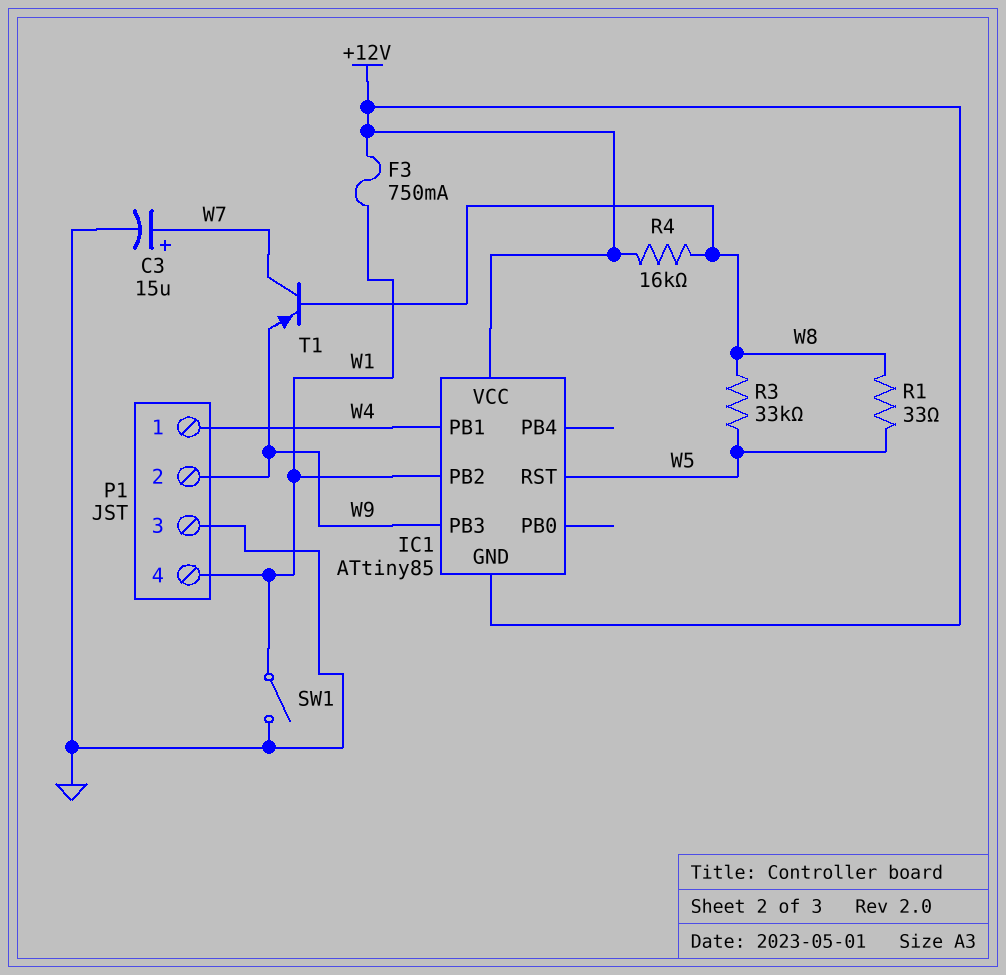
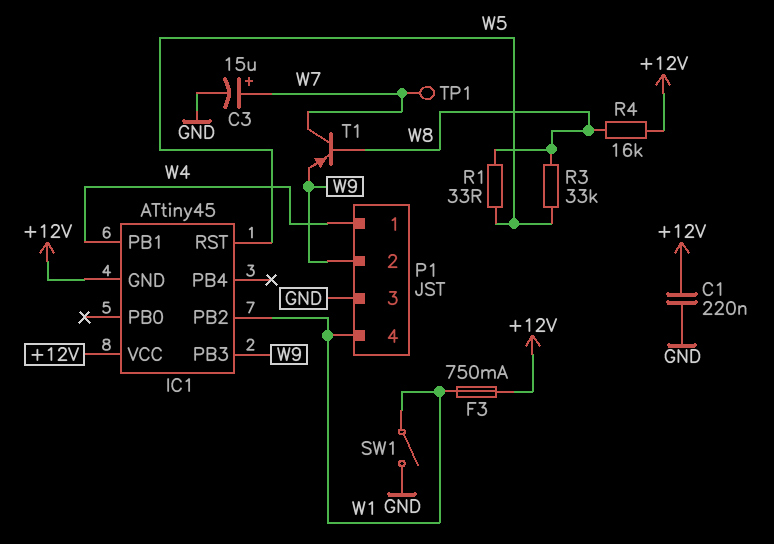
C1: none -> 220nF (+12V, GND)
IC1: ATtiny85 -> ATtiny45
TP1: none -> test point (W7)

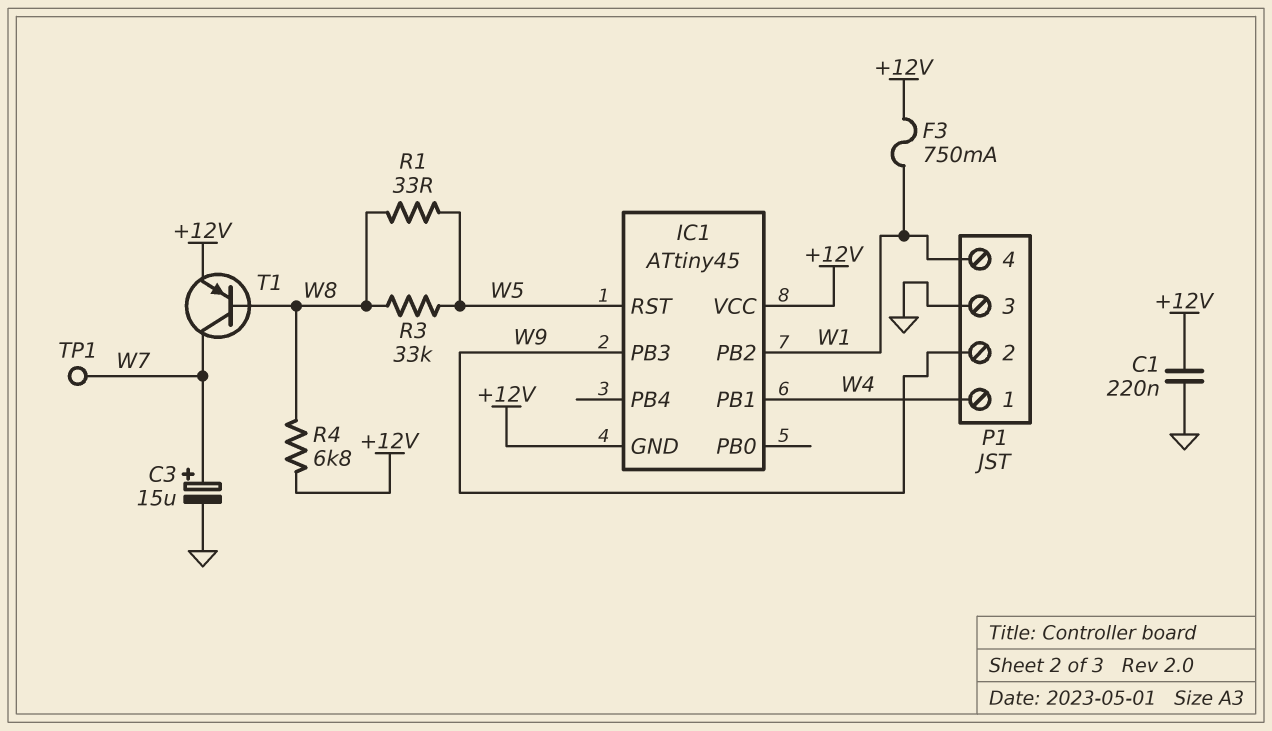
R4: 16k (+12V, W8) -> 6.8k (+12V, W8)
SW1: switch (GND, W1) -> none
T1: PNP (B W8, C W7, E W9) -> PNP (B W8, C W7, E +12V)

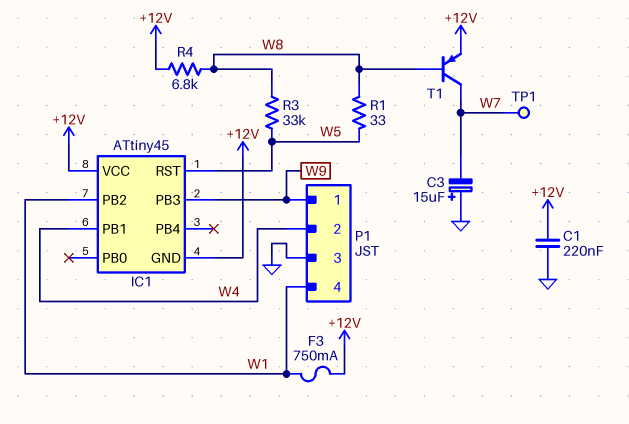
C3: 15uF (plus W7, minus GND) -> 15uF (plus GND, minus W7)
P1 pin 1: W4 -> W9
P1 pin 2: W9 -> W4

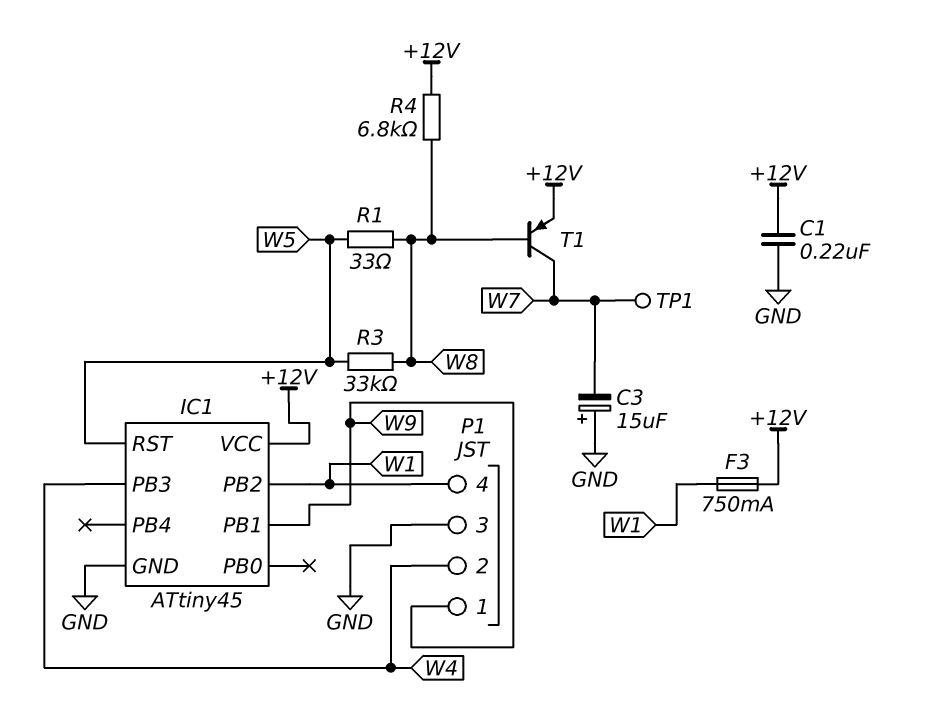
IC1 pin GND: +12V -> GND
IC1 pin PB1: W4 -> W9
IC1 pin PB3: W9 -> W4

